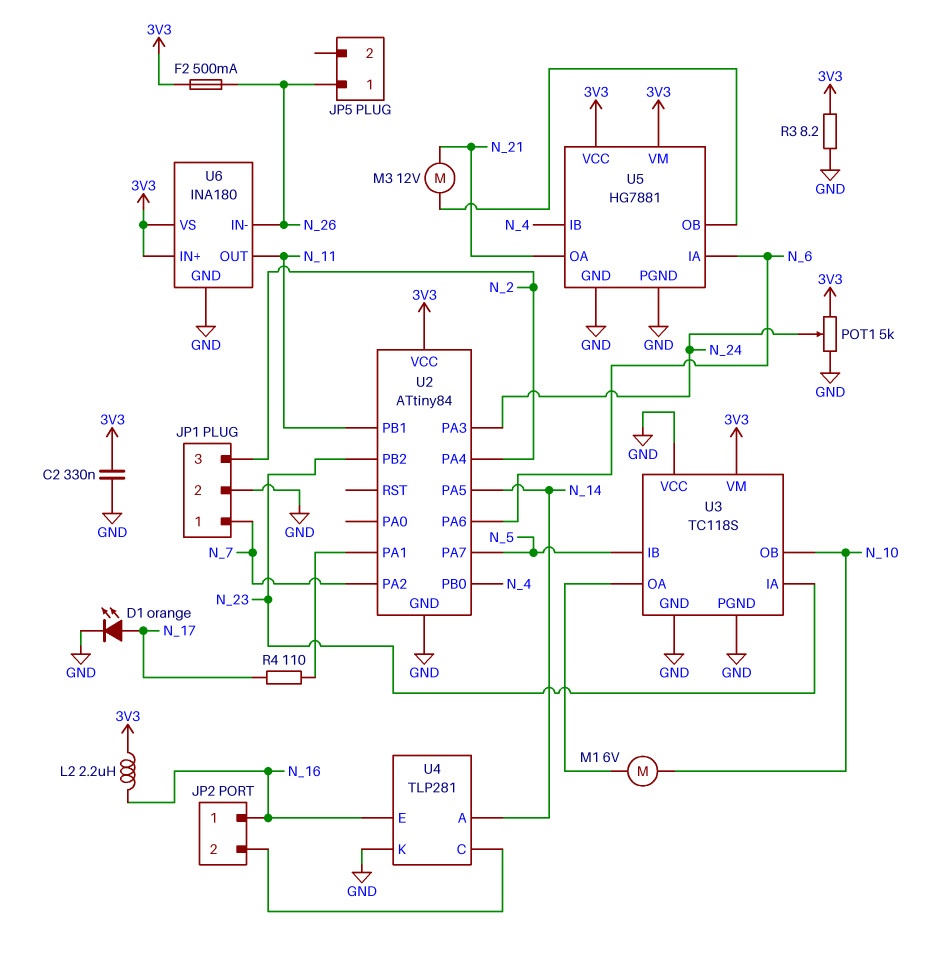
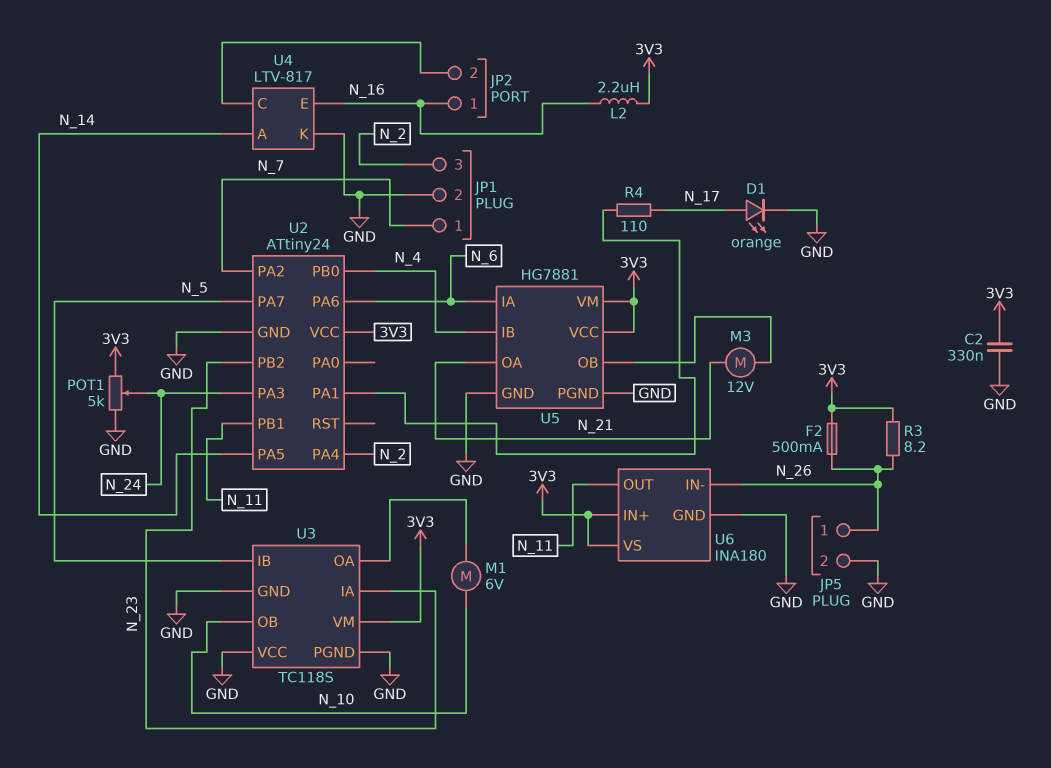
JP5 pin 2: none -> GND
R3: 8.2 (3V3, GND) -> 8.2 (3V3, N_26)
U2: ATtiny84 -> ATtiny24
U4: TLP281 -> LTV-817

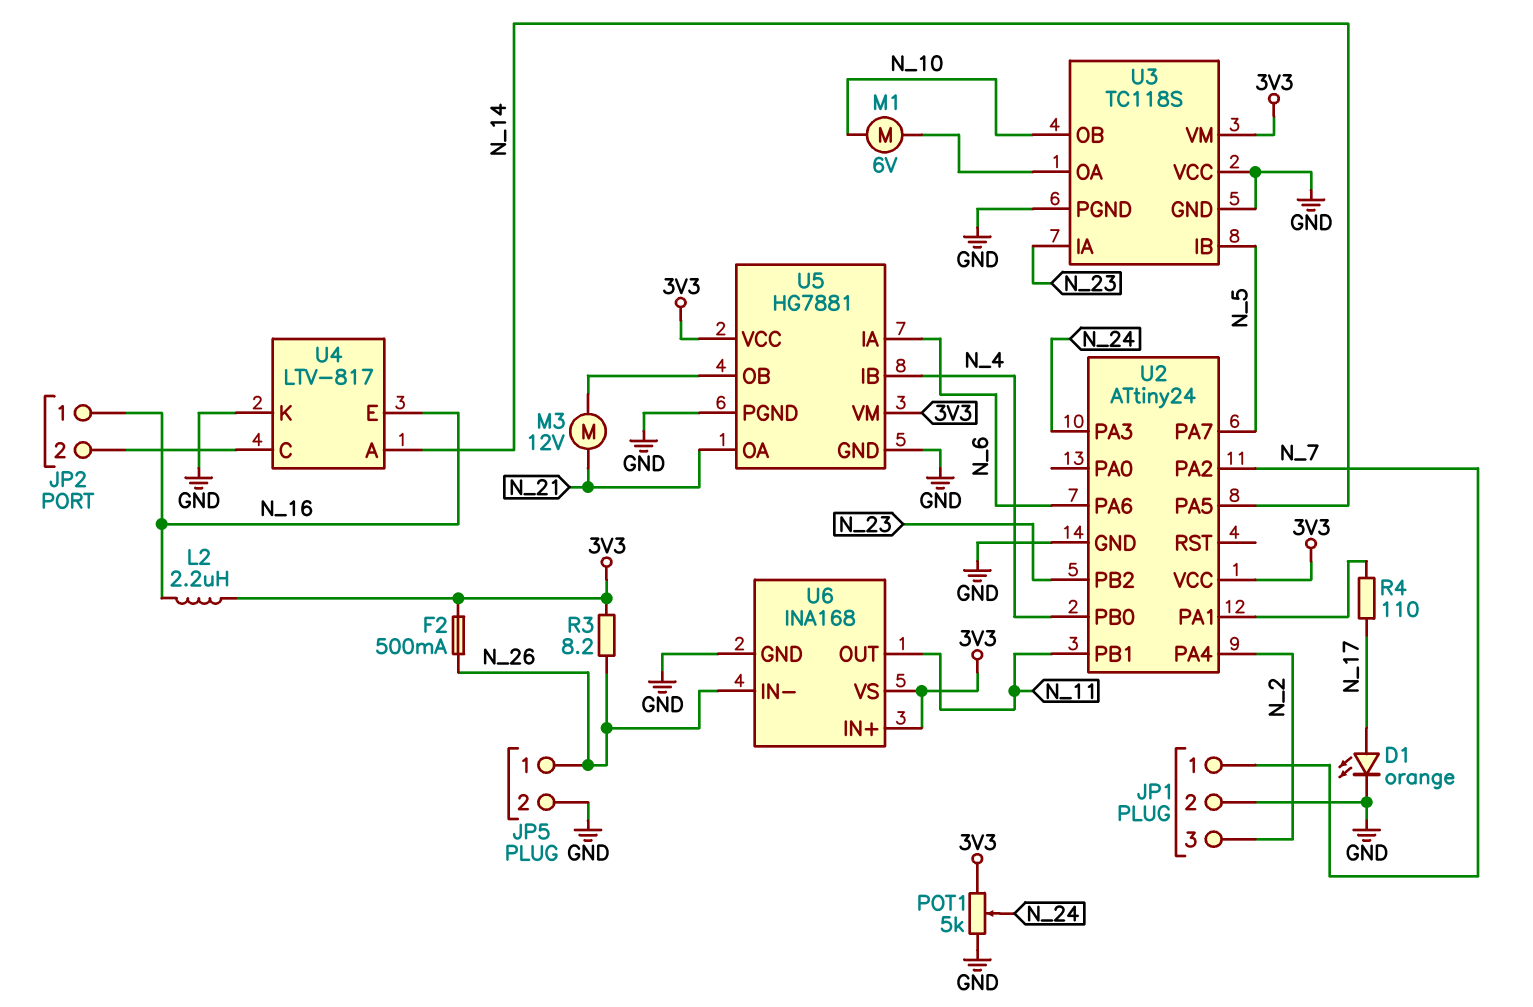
C2: 330nF (3V3, GND) -> none
U6: INA180 -> INA168

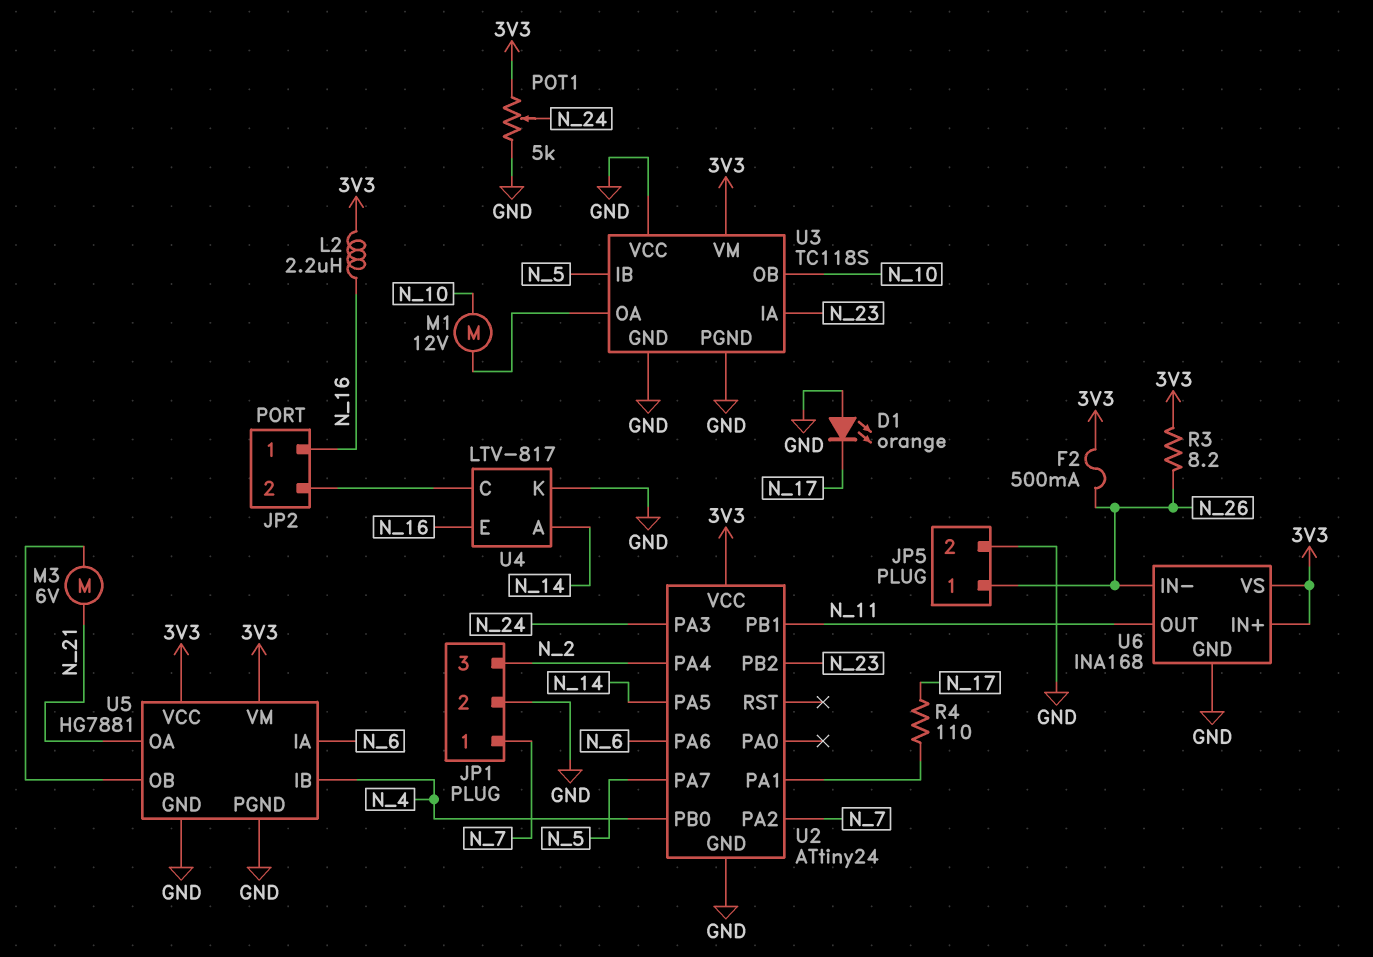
D1: LED orange (A N_17, K GND) -> LED orange (A GND, K N_17)
M1: motor 6V (N_10, U3/OA) -> motor 12V (N_10, U3/OA)
M3: motor 12V (N_21, U5/OB) -> motor 6V (N_21, U5/OB)

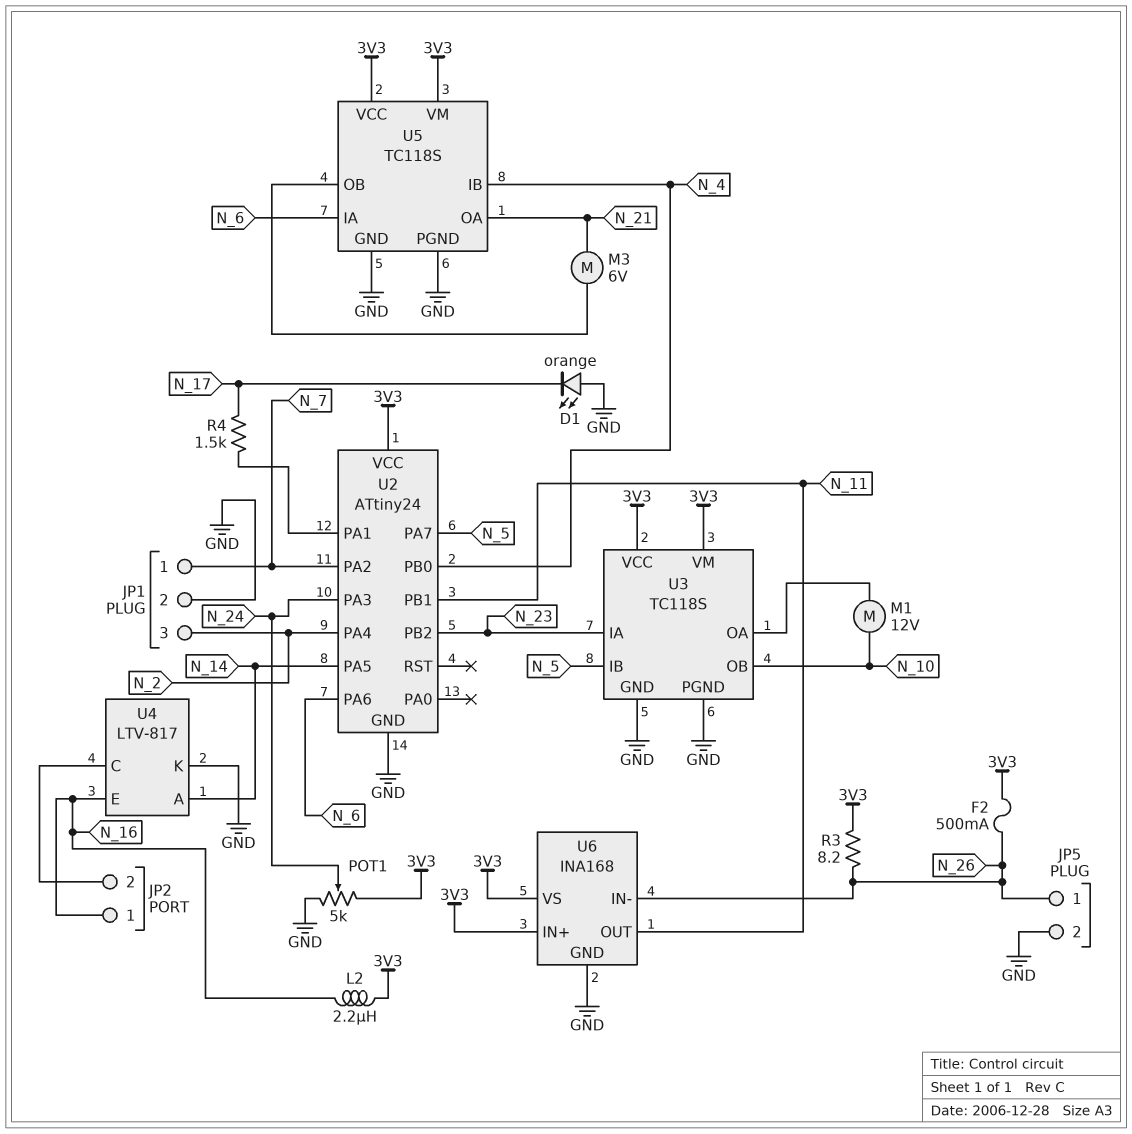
R4: 110 (N_17, U2/PA1) -> 1.5k (N_17, U2/PA1)
U3 pin VCC: GND -> 3V3
U5: HG7881 -> TC118S

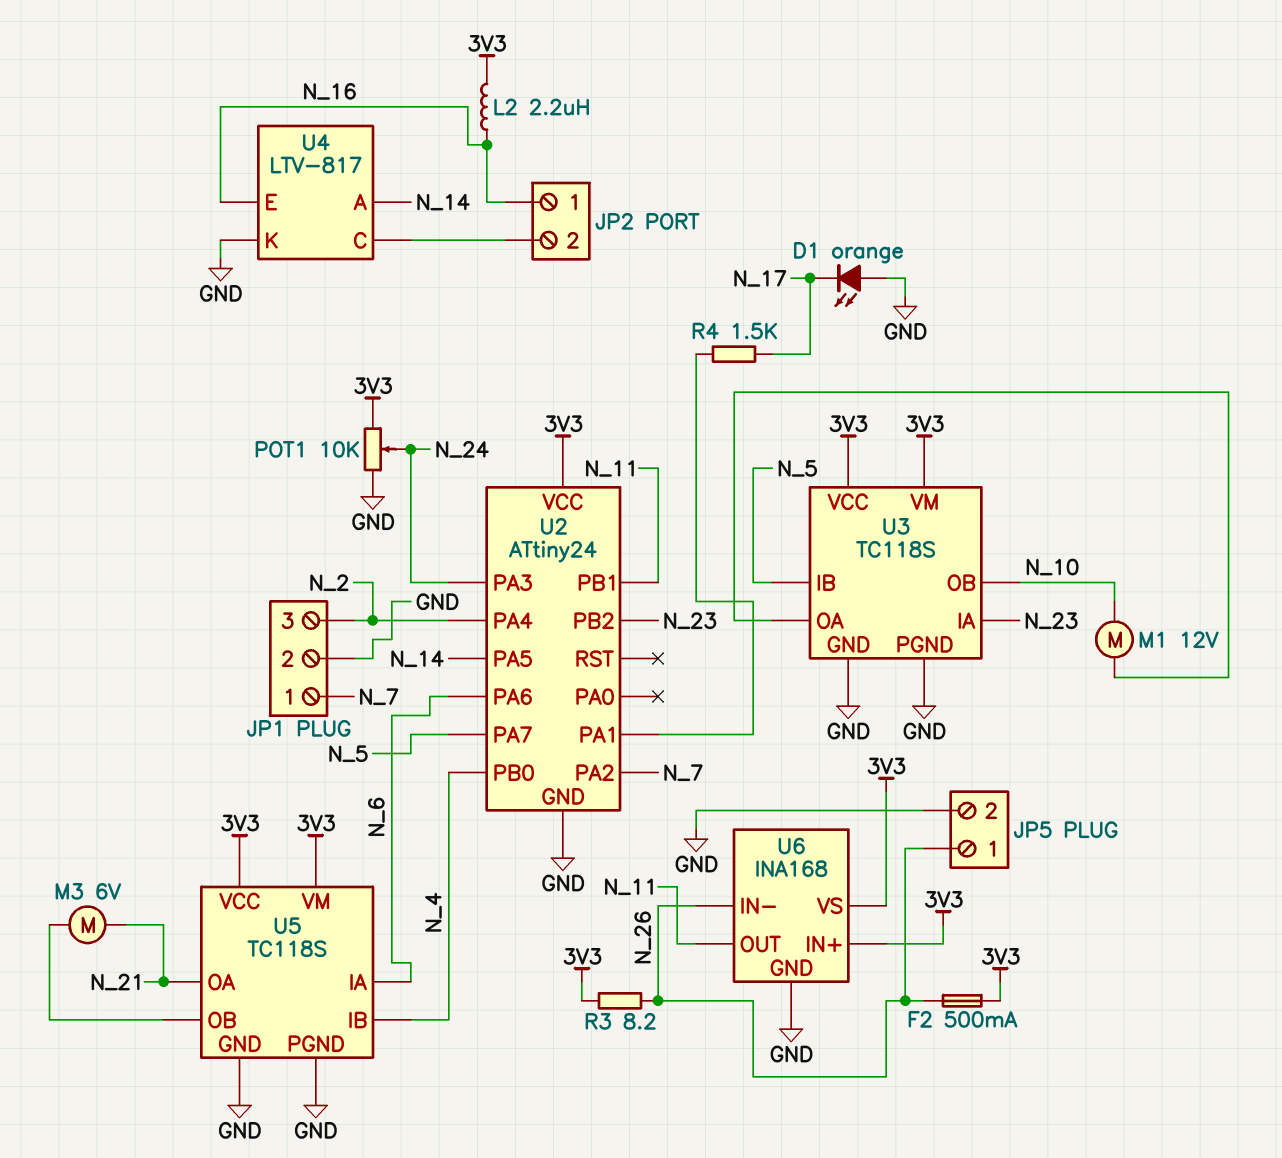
POT1: 5k (3V3, GND, wiper N_24) -> 10k (3V3, GND, wiper N_24)

